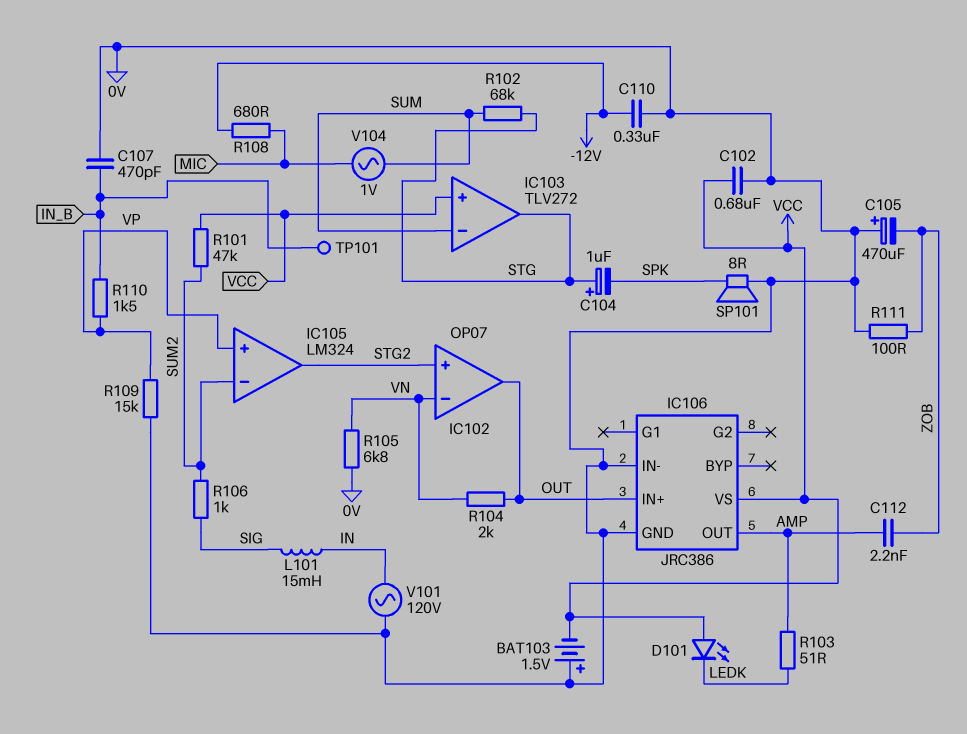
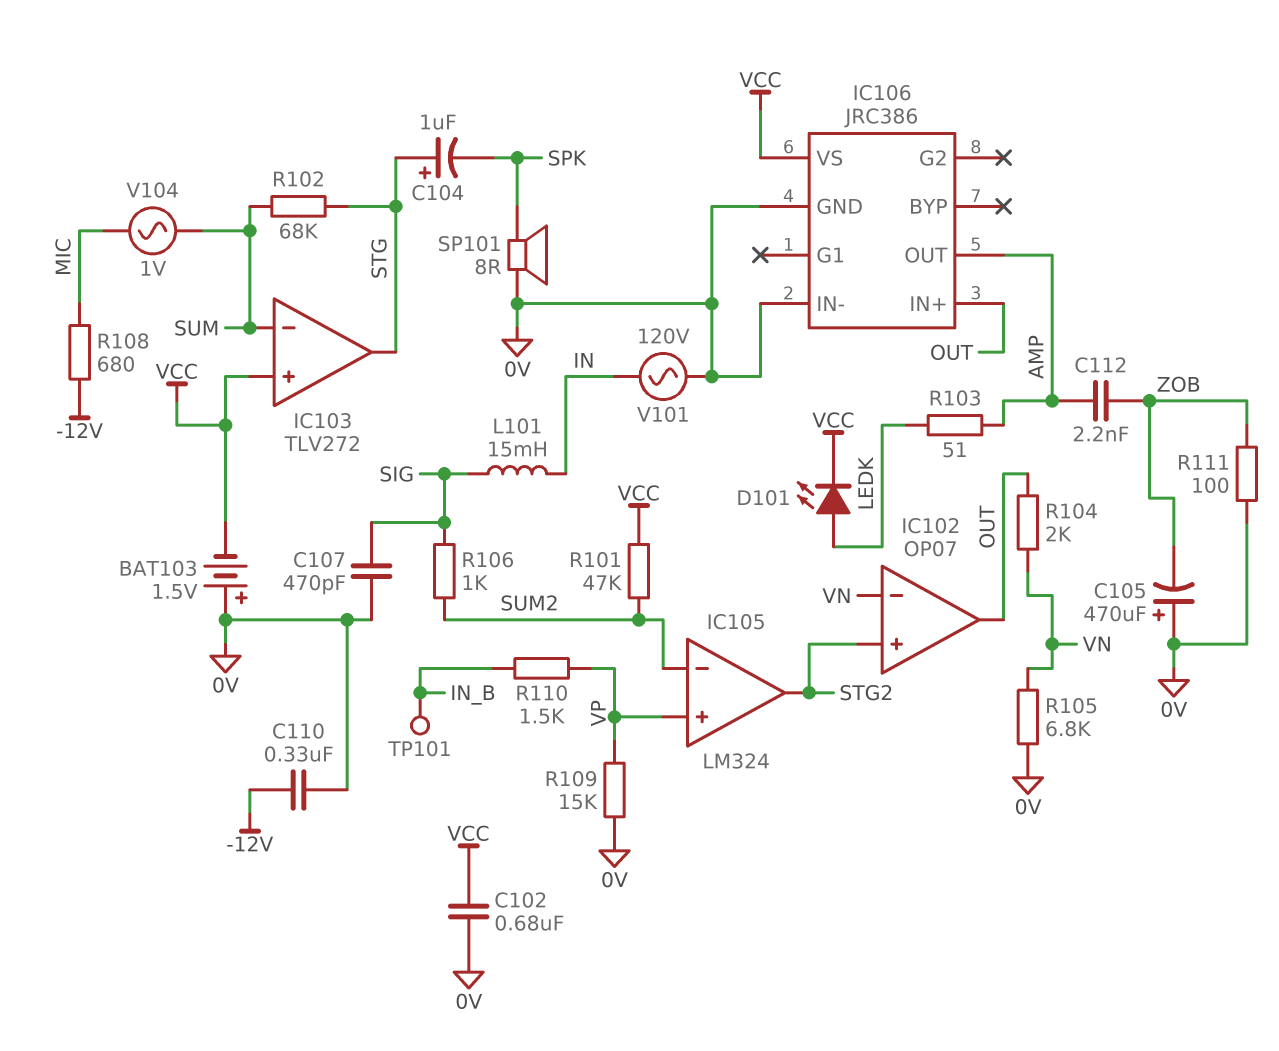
C107: 470pF (0V, IN_B) -> 470pF (0V, SIG)
D101: LED (A VCC, K LEDK) -> LED (A LEDK, K VCC)

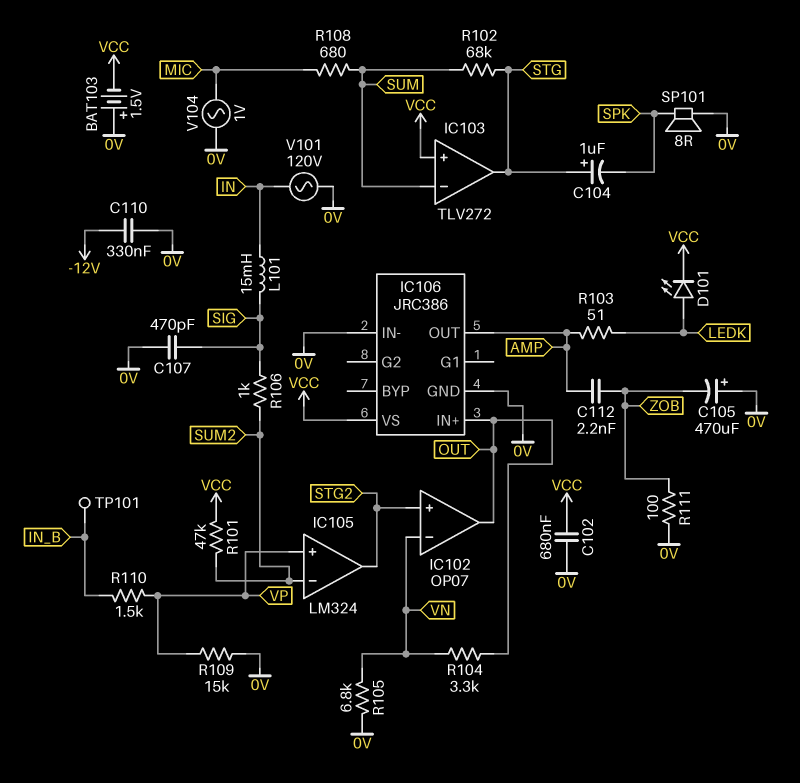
R104: 2k (OUT, VN) -> 3.3k (OUT, VN)
R108: 680 (-12V, MIC) -> 680 (MIC, SUM)
V104: AC 1V (MIC, SUM) -> AC 1V (0V, MIC)

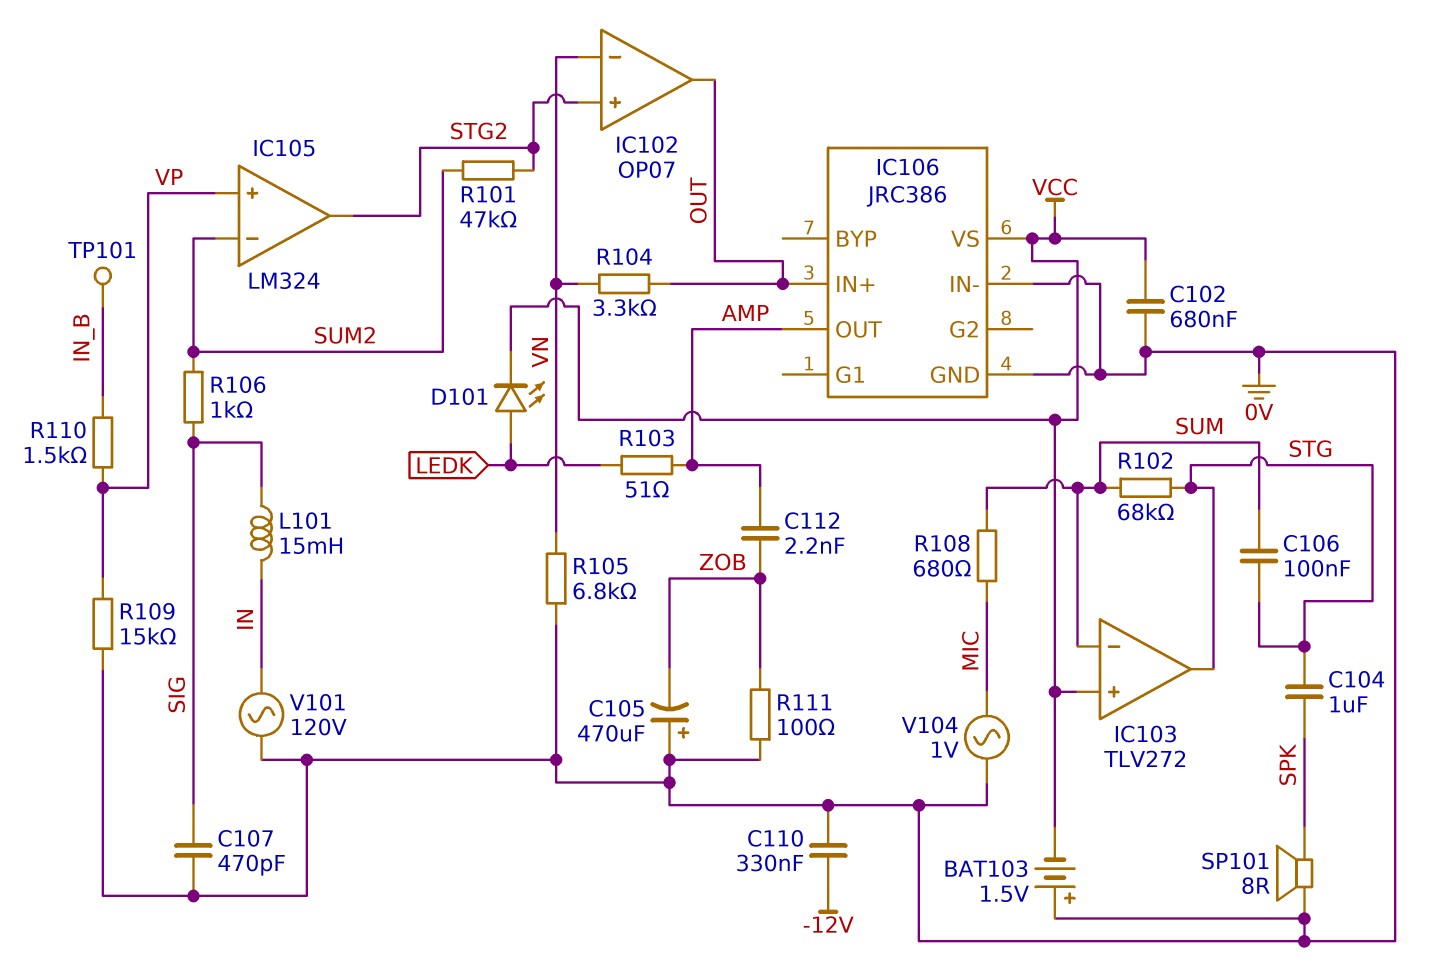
C104: 1uF (plus STG, minus SPK) -> 1uF (SPK, STG)
C106: none -> 100nF (STG, SUM)
R101: 47k (SUM2, VCC) -> 47k (STG2, SUM2)

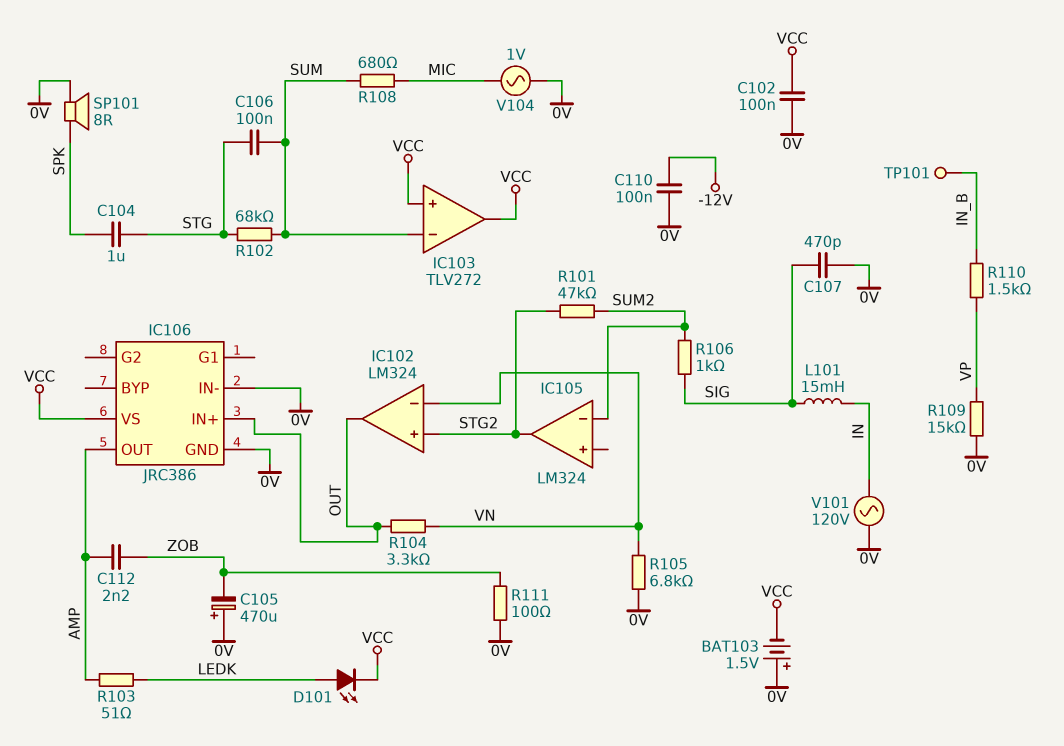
C102: 680nF (0V, VCC) -> 100nF (0V, VCC)
C110: 330nF (-12V, 0V) -> 100nF (-12V, 0V)
IC102: OP07 -> LM324
IC103 pin out: STG -> VCC
IC105 pin in+: VP -> none

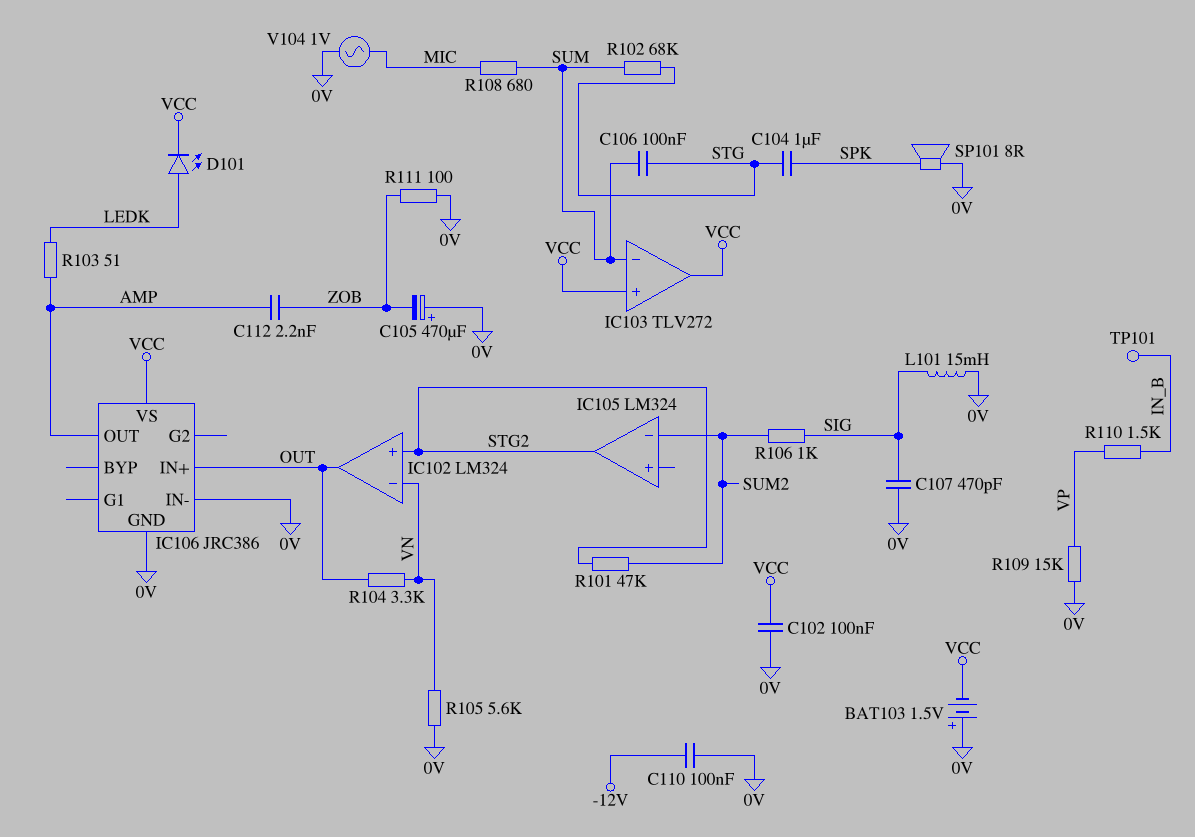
L101: 15mH (IN, SIG) -> 15mH (0V, SIG)
R105: 6.8k (0V, VN) -> 5.6k (0V, VN)
V101: AC 120V (0V, IN) -> none

